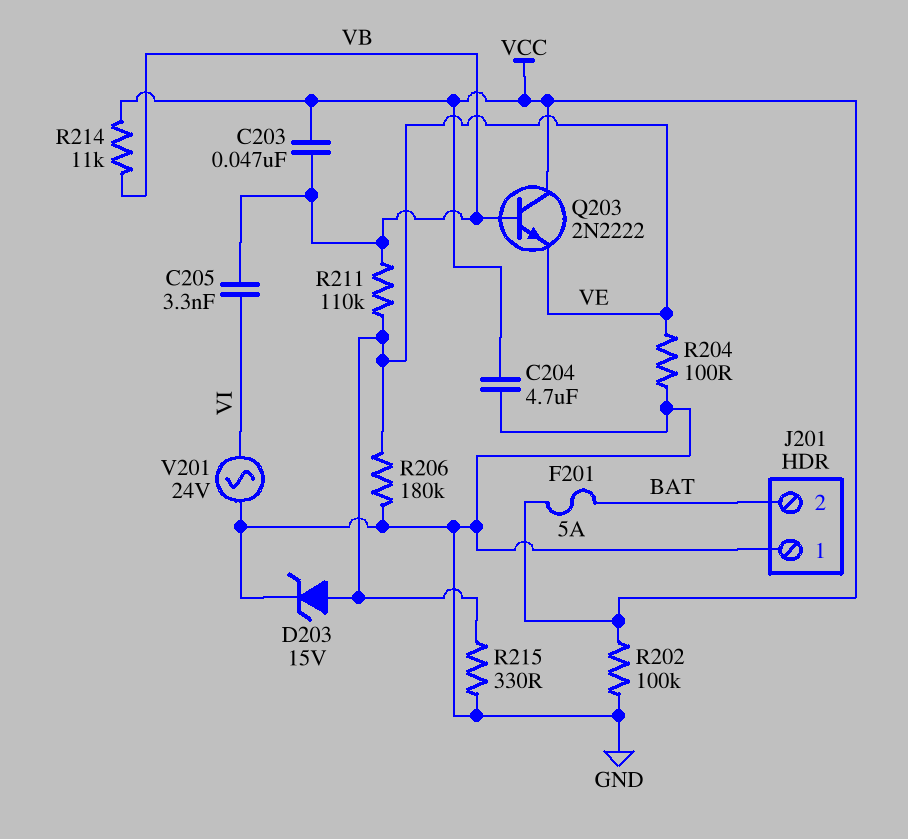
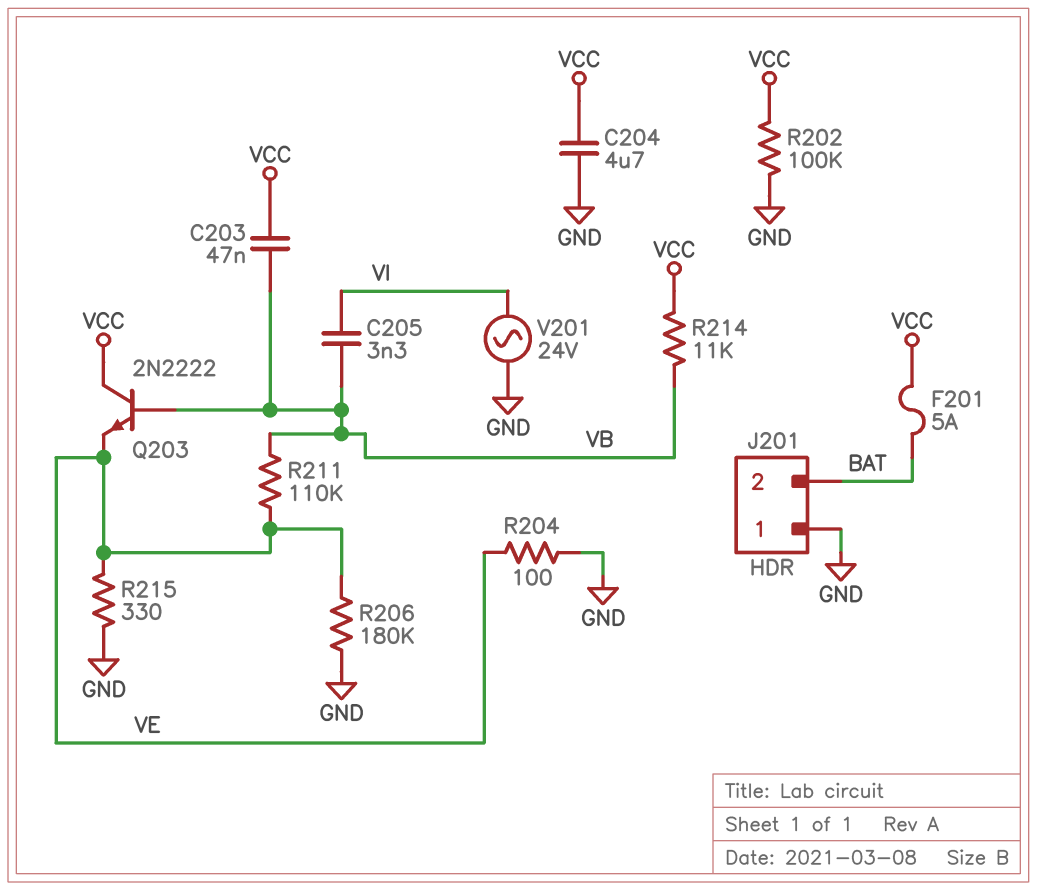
D203: zener 15V (A VE, K GND) -> none

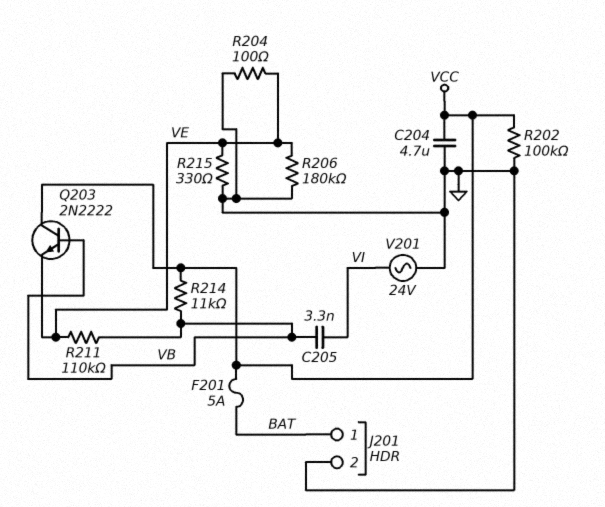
C203: 47nF (VB, VCC) -> none
J201 pin 1: GND -> BAT
J201 pin 2: BAT -> GND

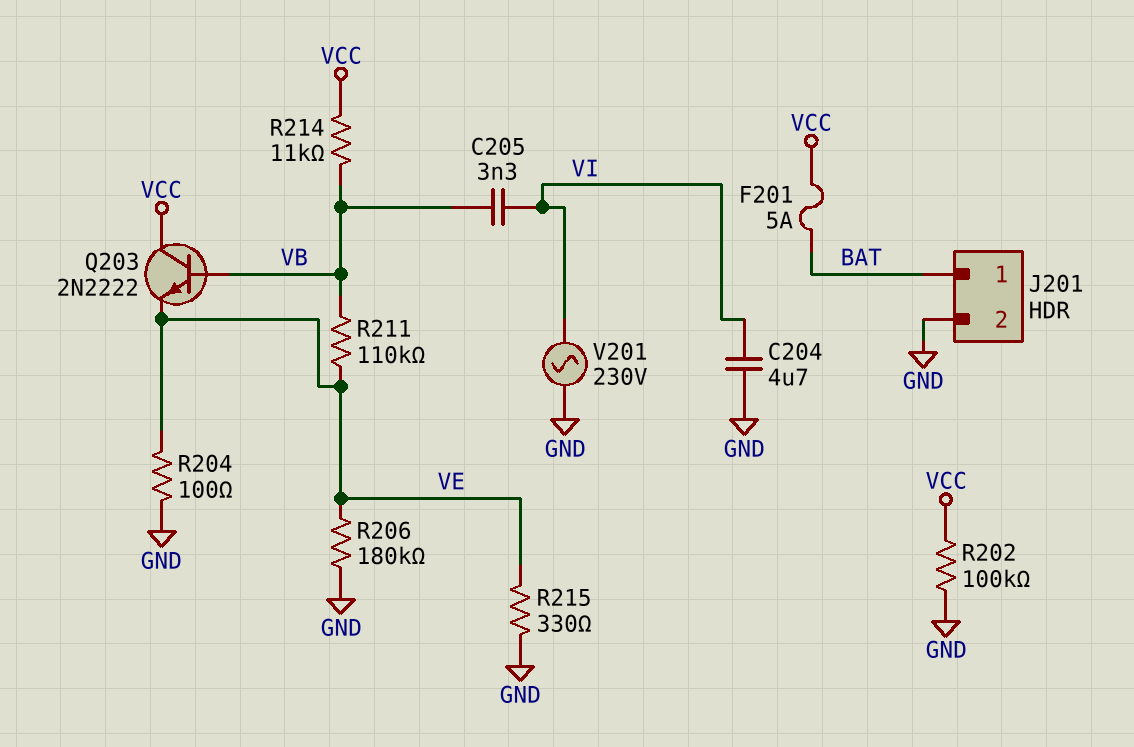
C204: 4.7uF (GND, VCC) -> 4.7uF (GND, VI)
V201: AC 24V (GND, VI) -> AC 230V (GND, VI)

